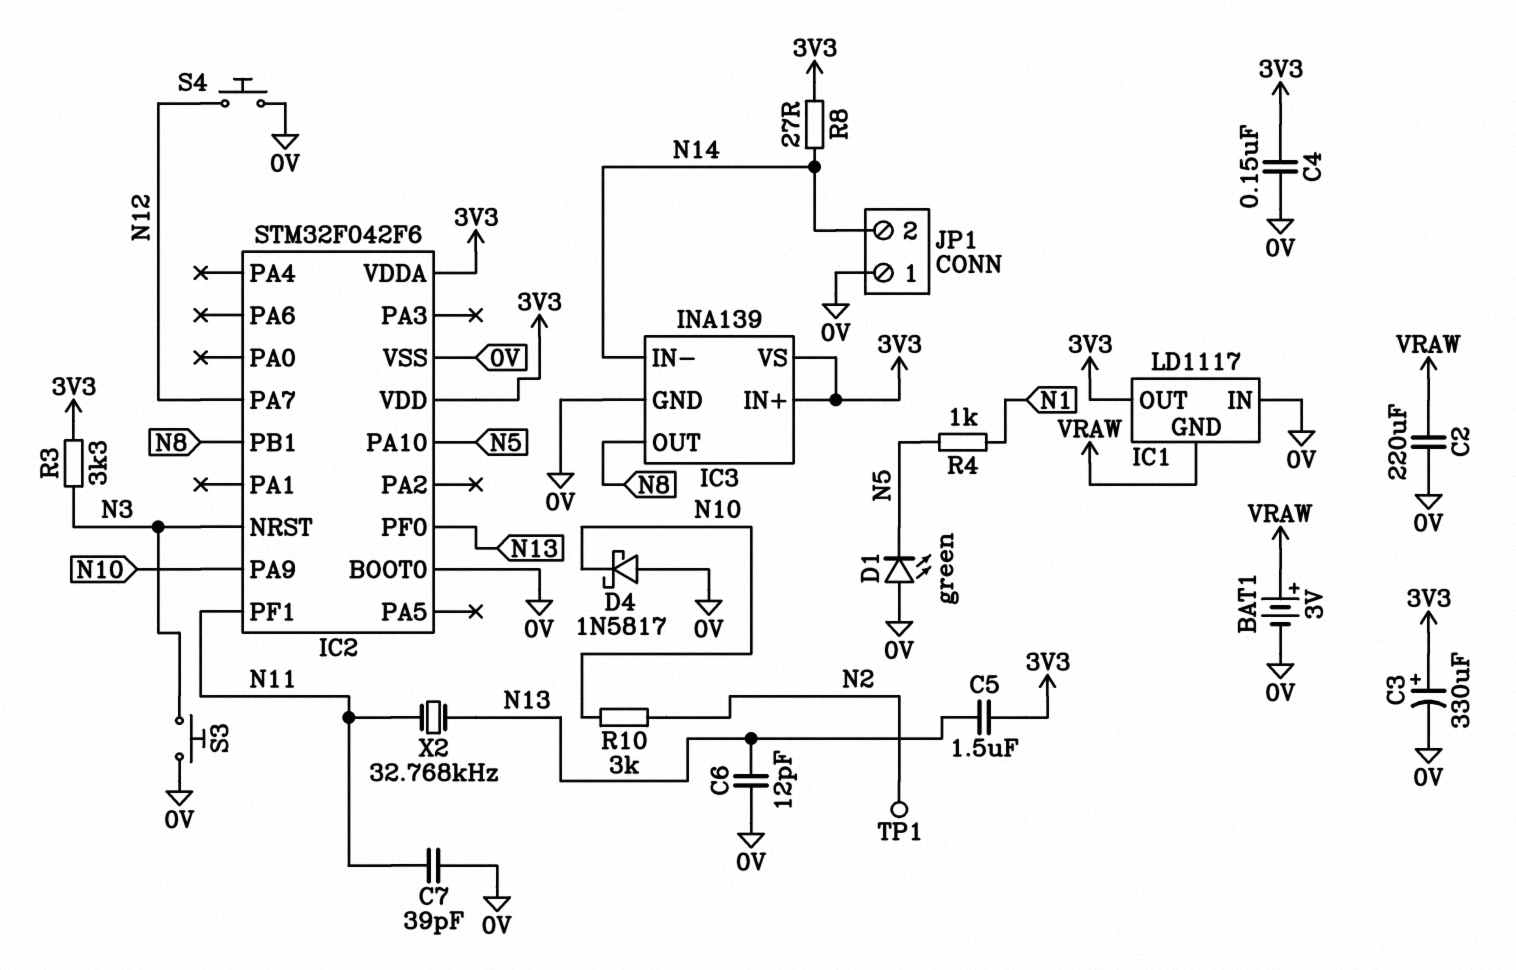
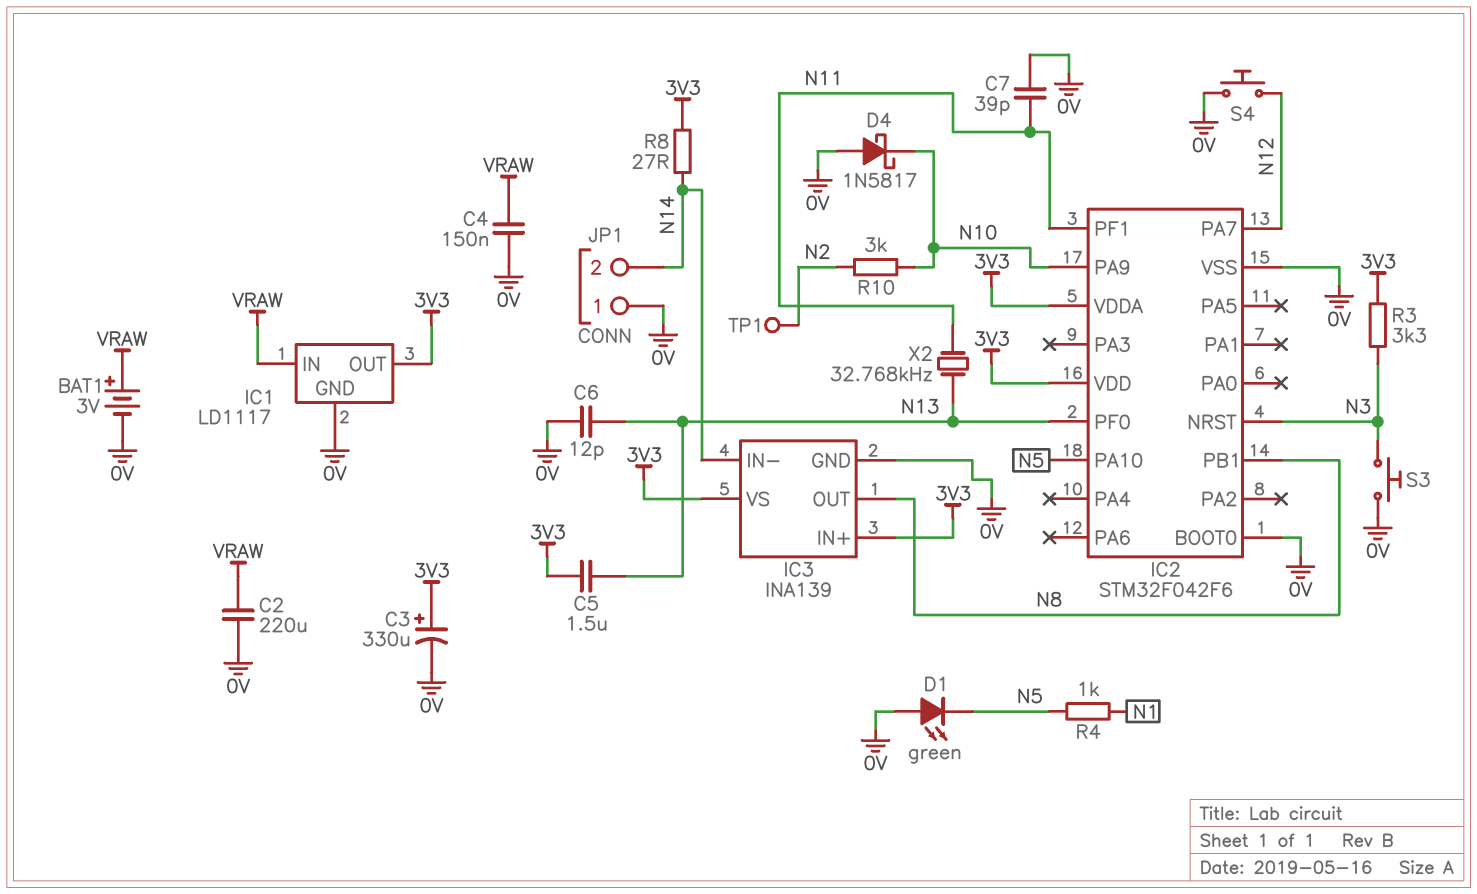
C4: 150nF (0V, 3V3) -> 150nF (0V, VRAW)
IC1 pin GND: VRAW -> 0V
IC1 pin IN: 0V -> VRAW

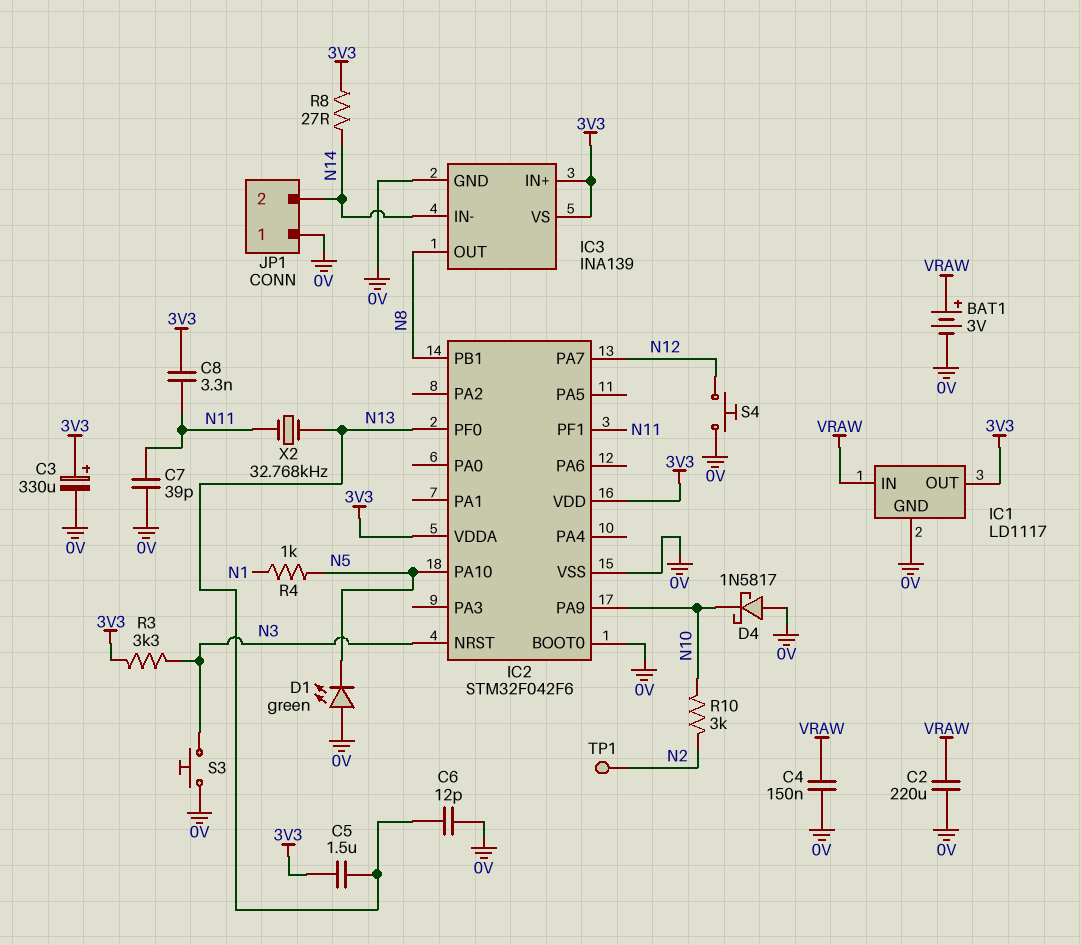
C8: none -> 3.3nF (3V3, N11)

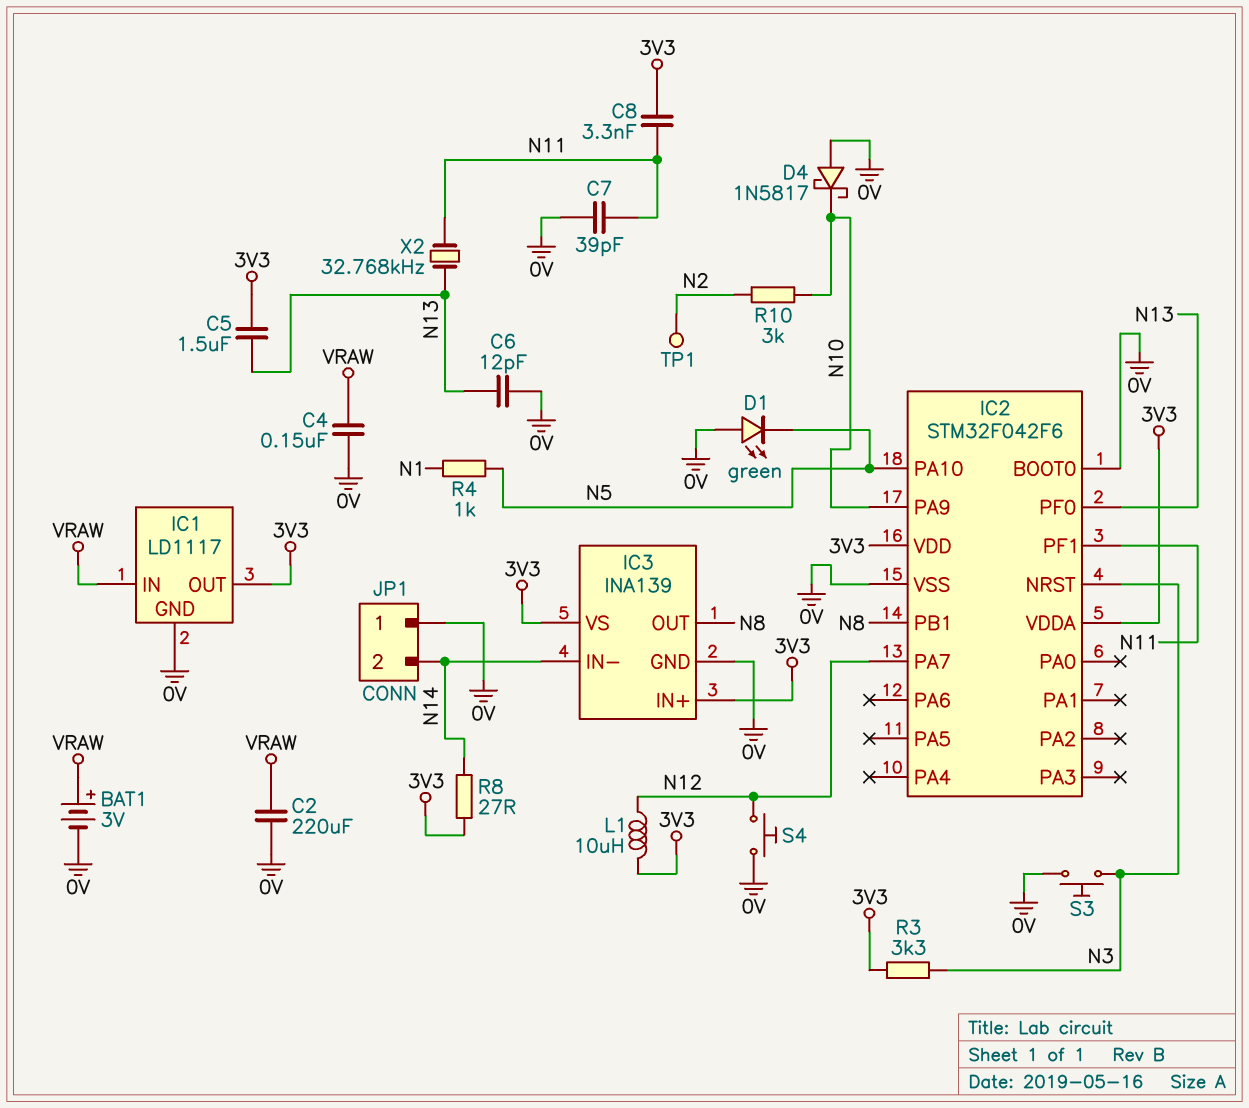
C3: 330uF (plus 3V3, minus 0V) -> none
L1: none -> 10uH (3V3, N12)

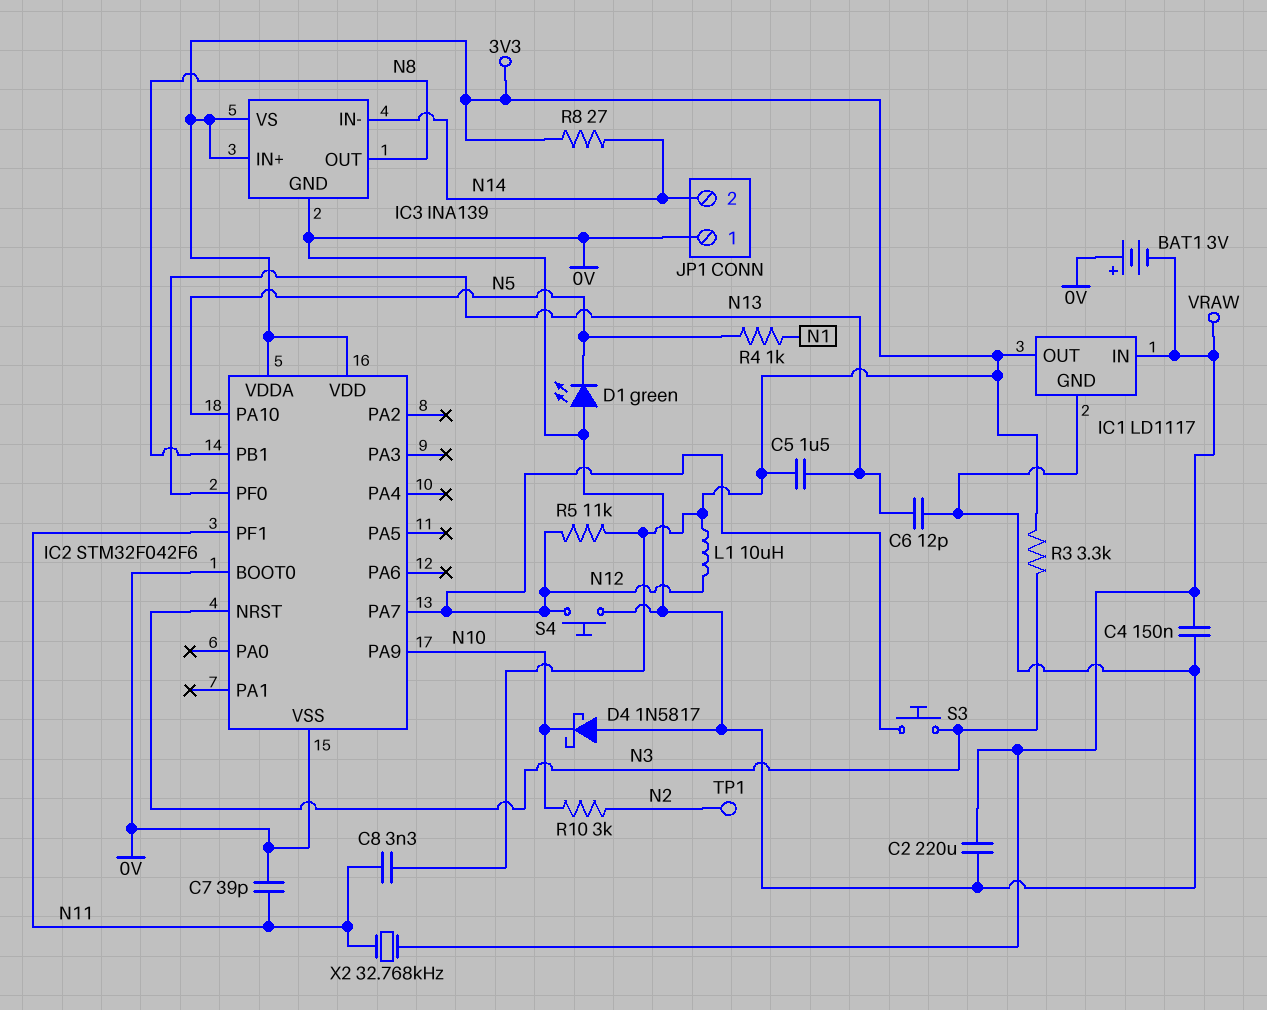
BAT1: 3V (plus VRAW, minus 0V) -> 3V (plus 0V, minus VRAW)
R5: none -> 11k (3V3, N12)
S3: button (0V, N3) -> button (N3, N12)
X2: 32.768kHz (N11, N13) -> 32.768kHz (N11, VRAW)

